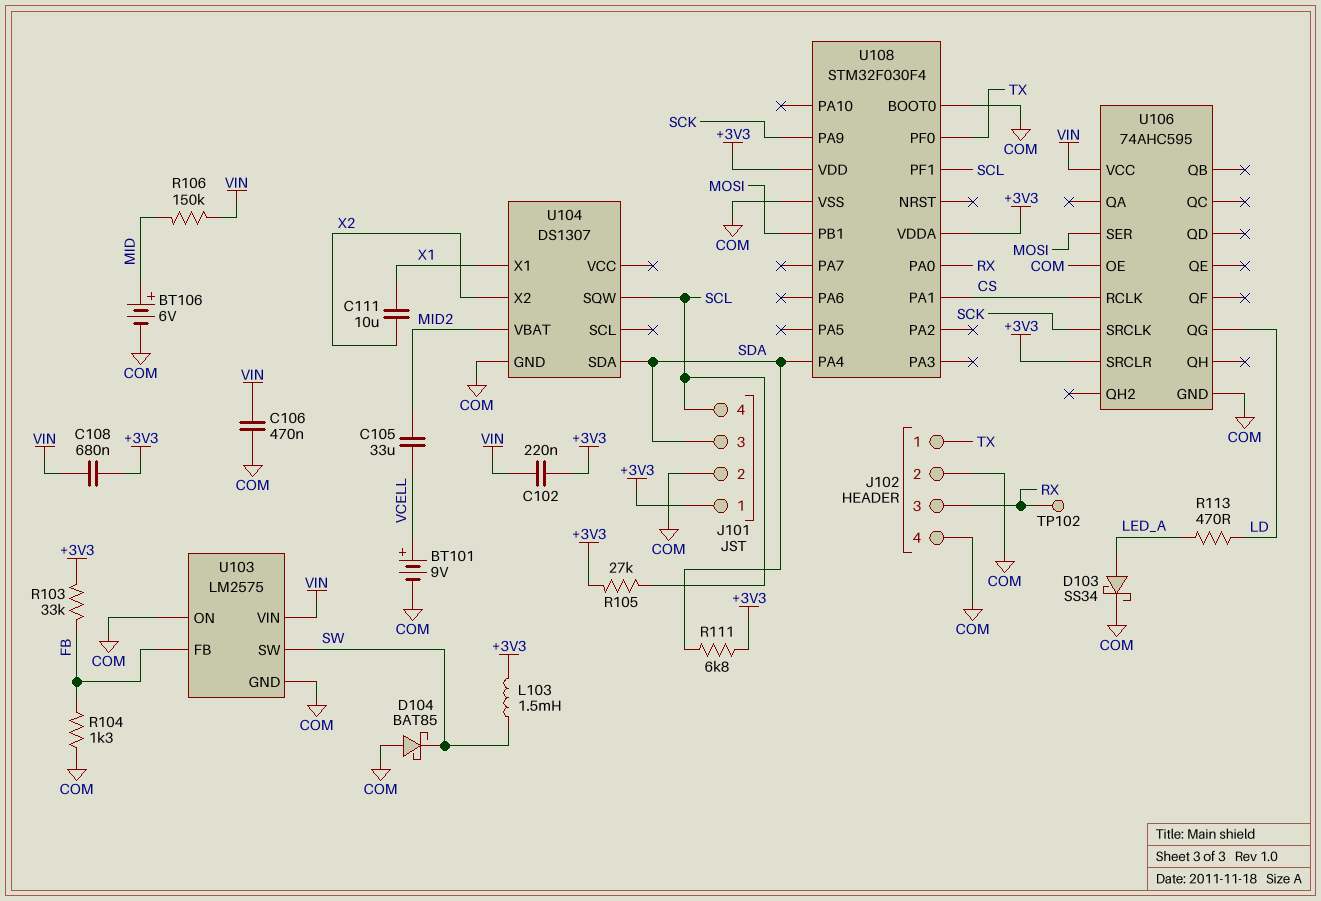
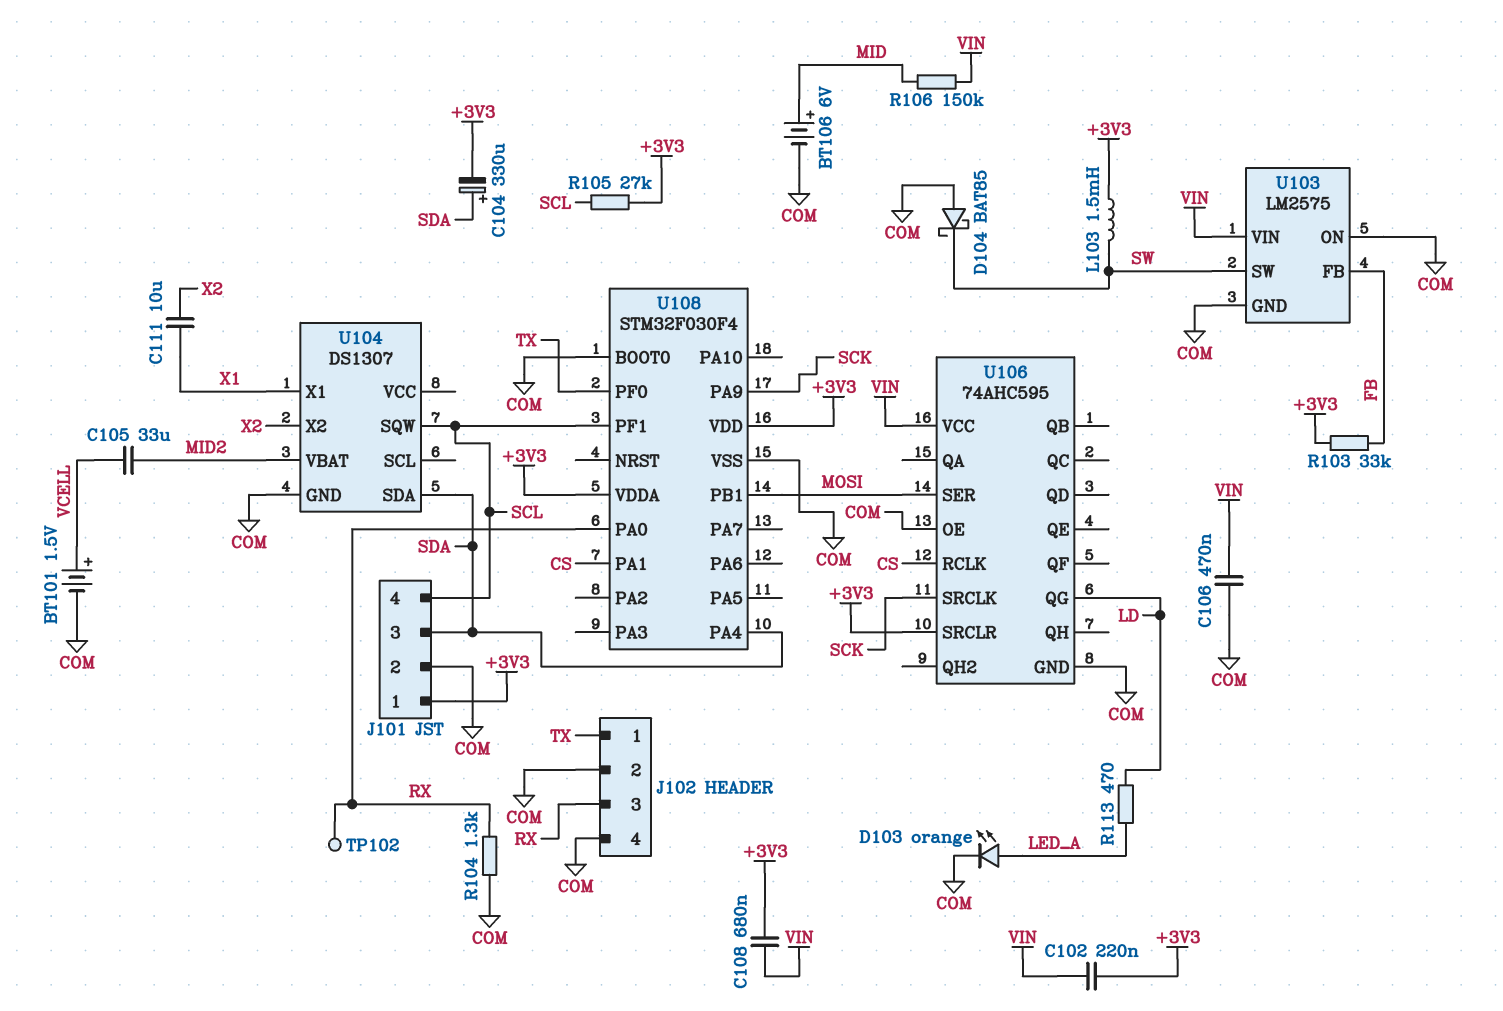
BT101: 9V (plus VCELL, minus COM) -> 1.5V (plus VCELL, minus COM)
C104: none -> 330uF (plus SDA, minus +3V3)
D103: schottky SS34 (A LED_A, K COM) -> LED orange (A LED_A, K COM)
R104: 1.3k (COM, FB) -> 1.3k (COM, RX)
R111: 6.8k (+3V3, SDA) -> none

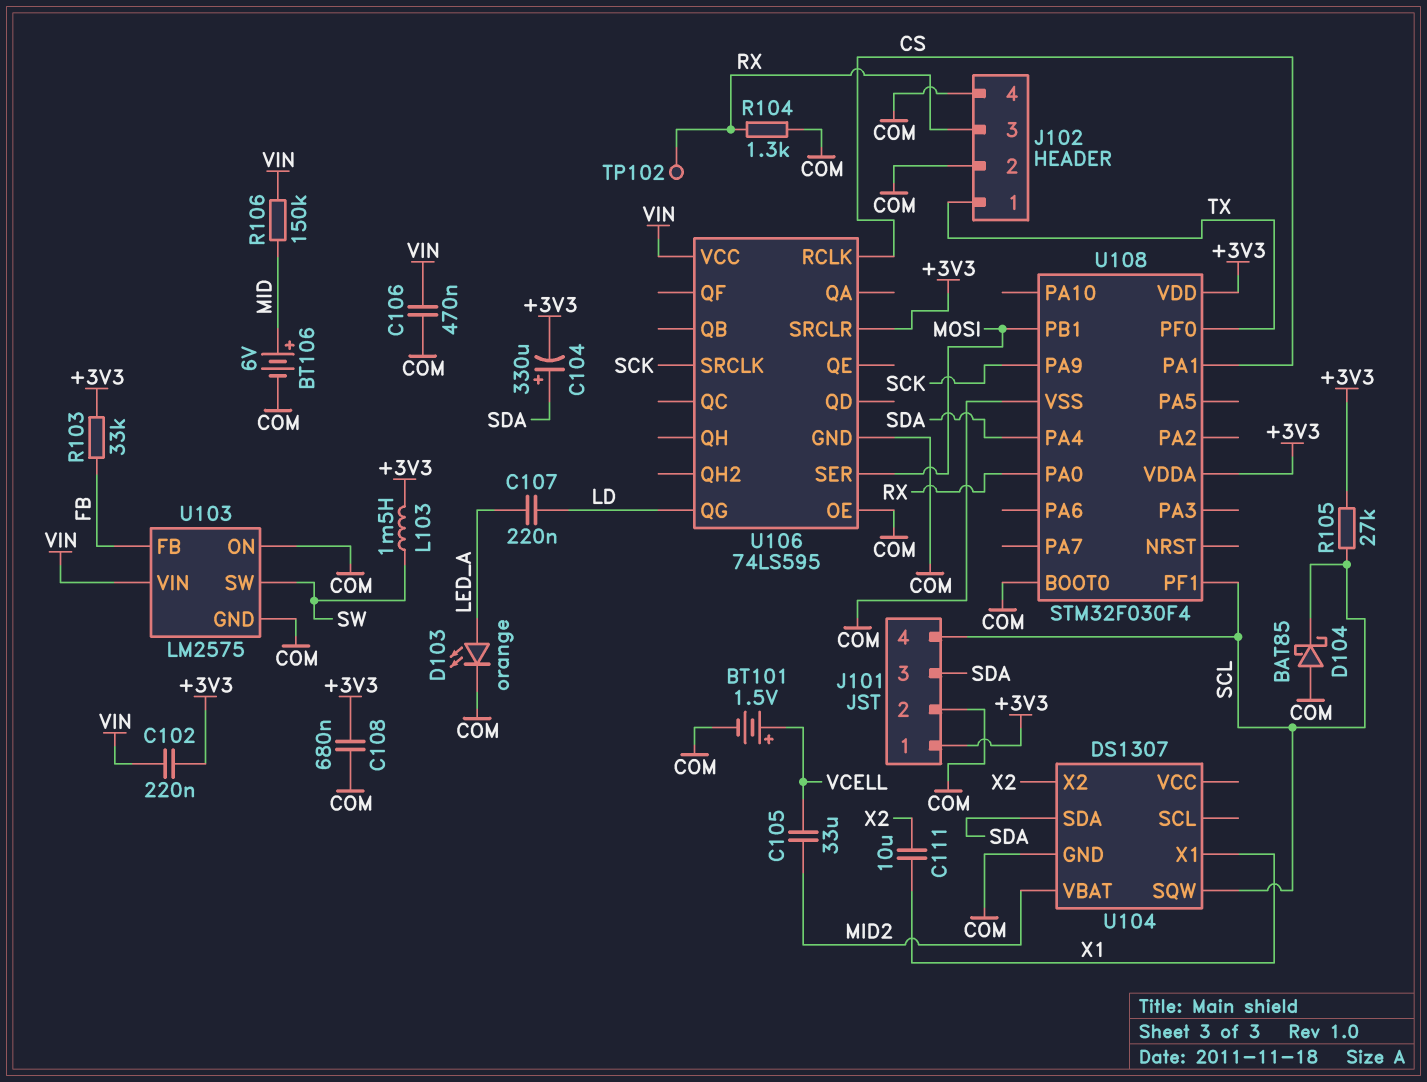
C107: none -> 220nF (LD, LED_A)
C108: 680nF (+3V3, VIN) -> 680nF (+3V3, COM)
D104: schottky BAT85 (A COM, K SW) -> schottky BAT85 (A COM, K SCL)
R113: 470 (LD, LED_A) -> none
U106: 74AHC595 -> 74LS595

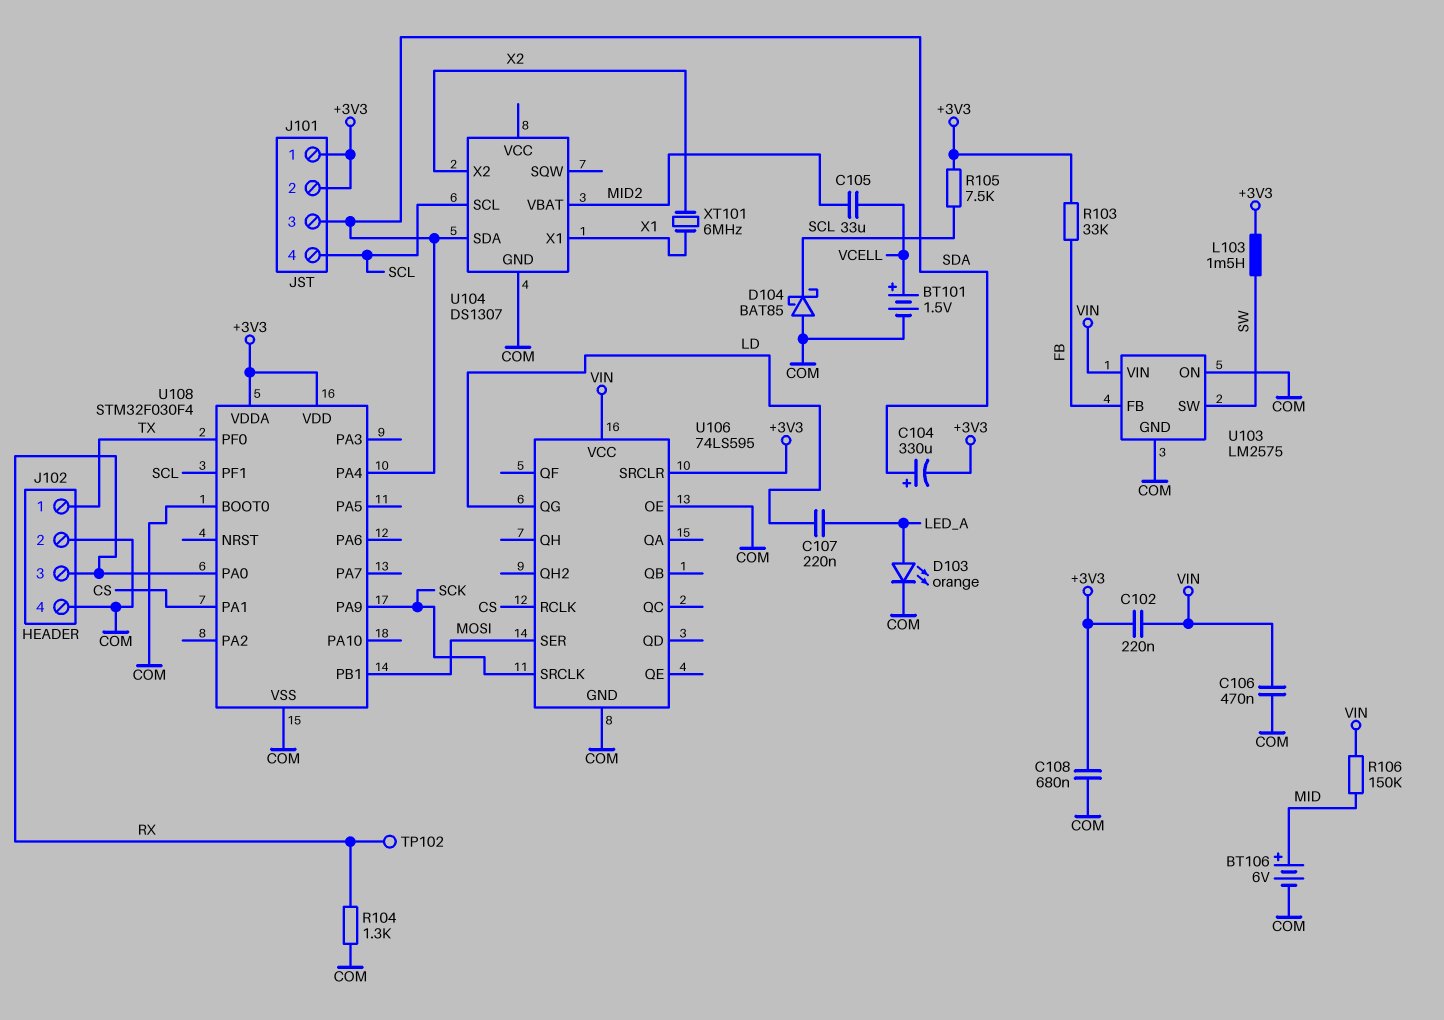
C111: 10uF (X1, X2) -> none
J101 pin 2: COM -> +3V3
R105: 27k (+3V3, SCL) -> 7.5k (+3V3, SCL)
U104 pin SCL: none -> SCL
U104 pin SQW: SCL -> none
XT101: none -> 6MHz (X1, X2)

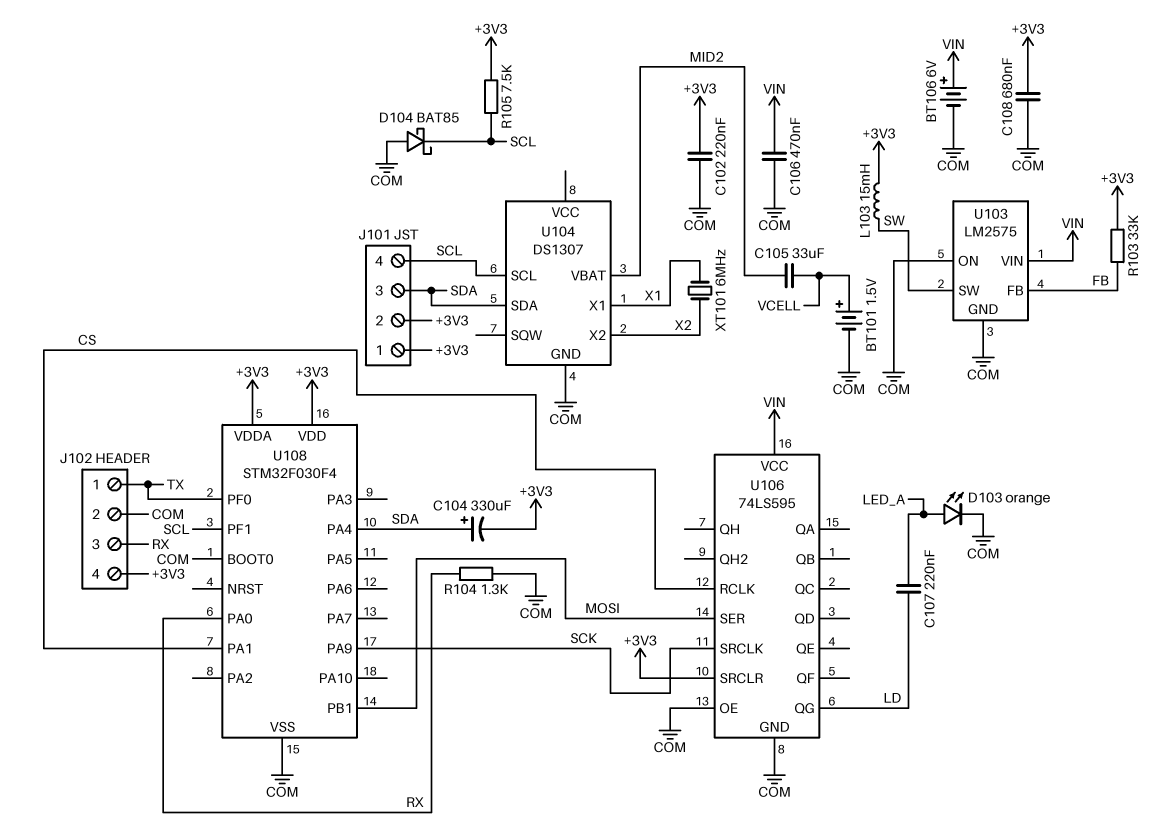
BT106: 6V (plus MID, minus COM) -> 6V (plus VIN, minus COM)
C102: 220nF (+3V3, VIN) -> 220nF (+3V3, COM)
J102 pin 4: COM -> +3V3
L103: 1.5mH (+3V3, SW) -> 15mH (+3V3, SW)
R106: 150k (MID, VIN) -> none
TP102: test point (RX) -> none

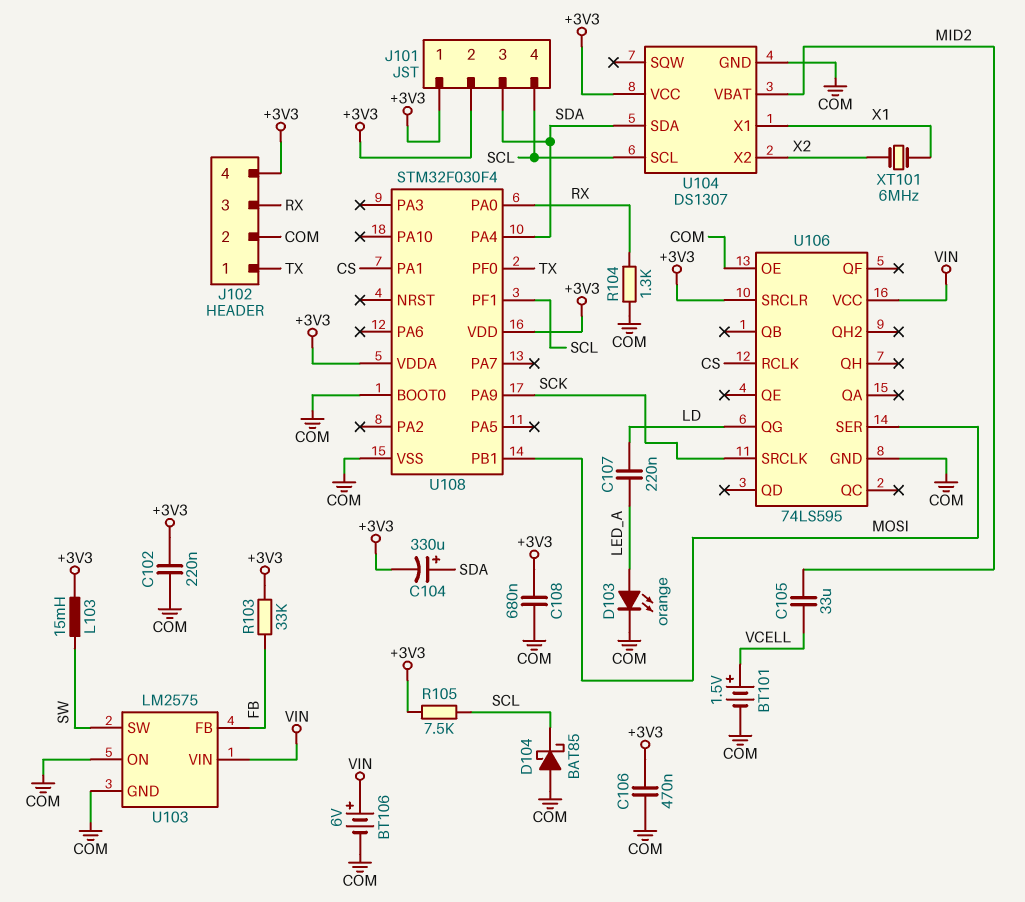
C106: 470nF (COM, VIN) -> 470nF (+3V3, COM)
U104 pin VCC: none -> +3V3

